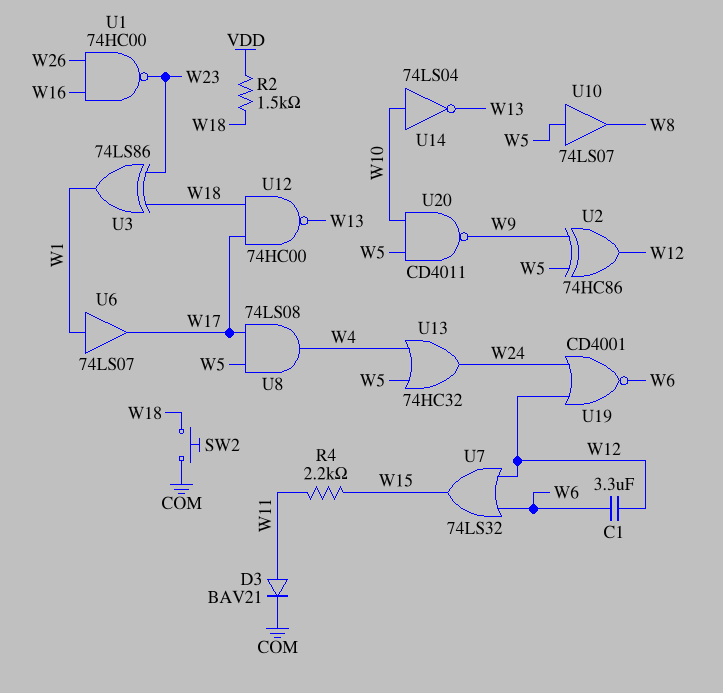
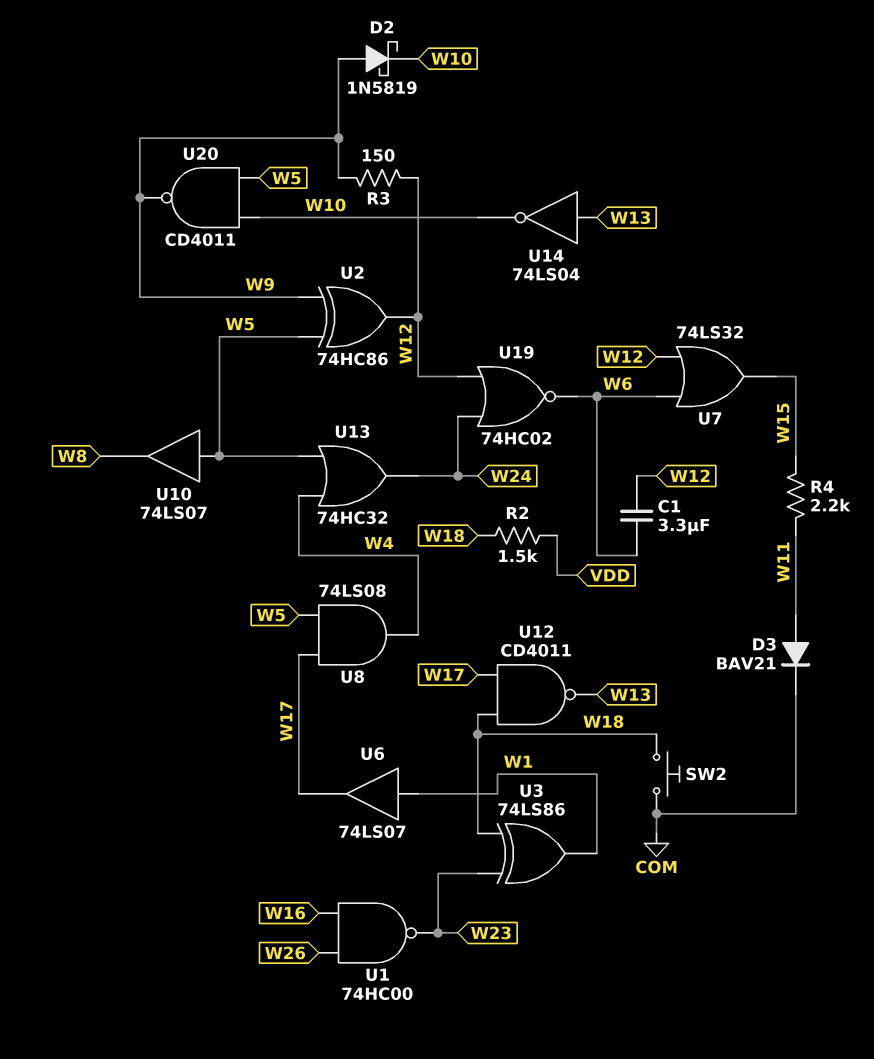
D2: none -> schottky 1N5819 (A W9, K W10)
R3: none -> 150 (W9, W12)
U12: NAND 74HC00 (in W17, in W18, out W13) -> NAND CD4011 (in W17, in W18, out W13)
U14: NOT 74LS04 (in W10, out W13) -> NOT 74LS04 (in W13, out W10)
U19: NOR CD4001 (in W12, in W24, out W6) -> NOR 74HC02 (in W12, in W24, out W6)

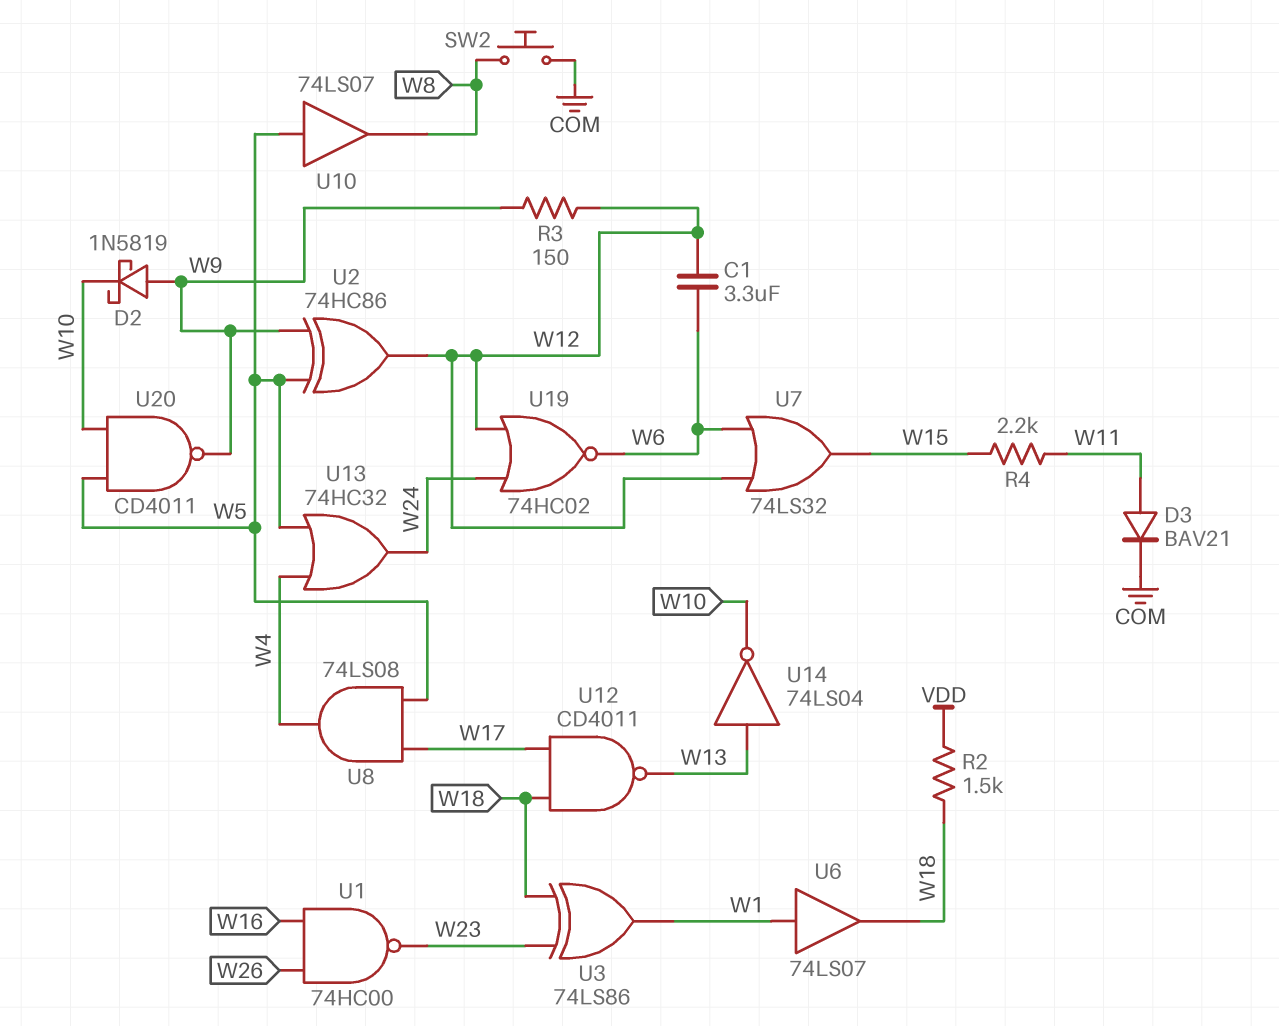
SW2: button (COM, W18) -> button (COM, W8)
U6: buffer 74LS07 (in W1, out W17) -> buffer 74LS07 (in W1, out W18)

